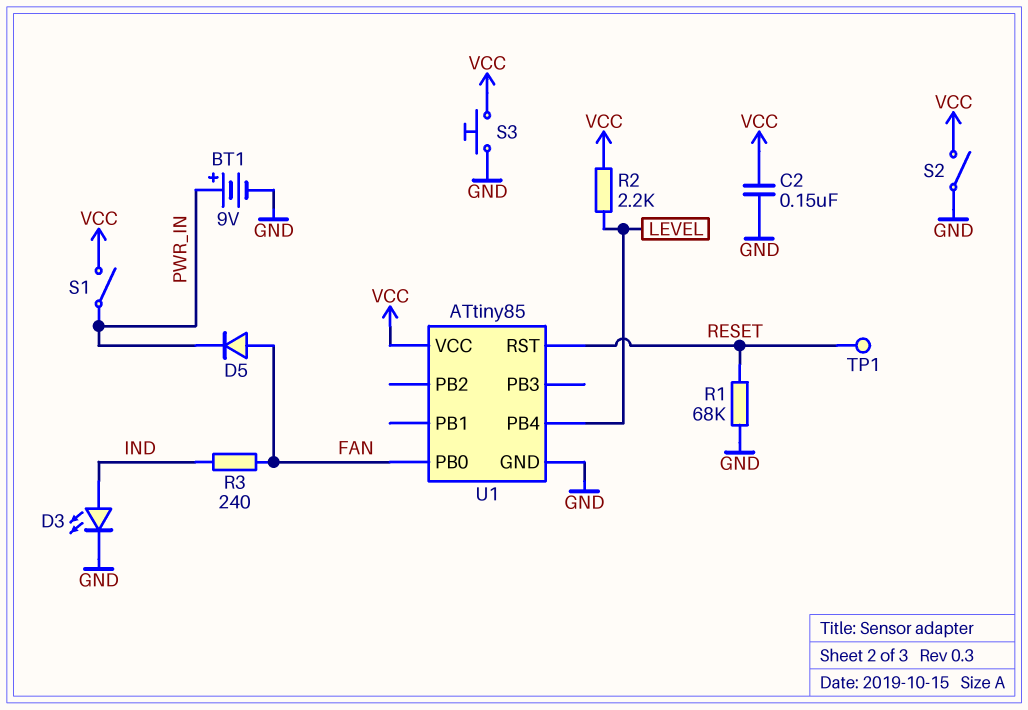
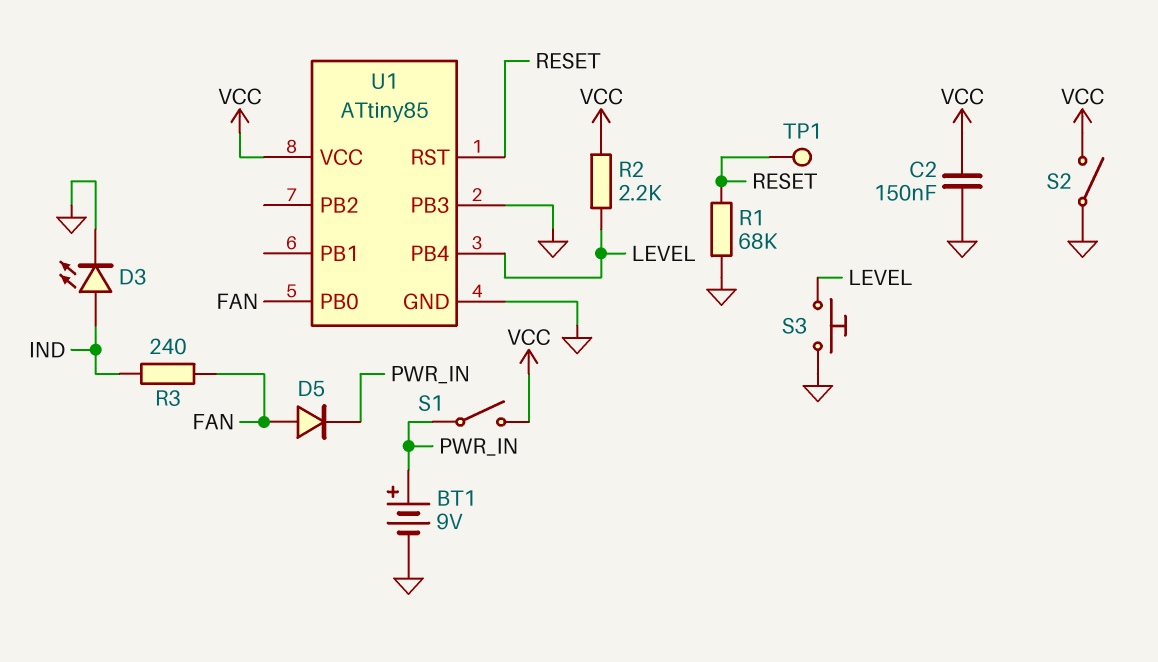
S3: button (GND, VCC) -> button (GND, LEVEL)
U1 pin PB3: none -> GND

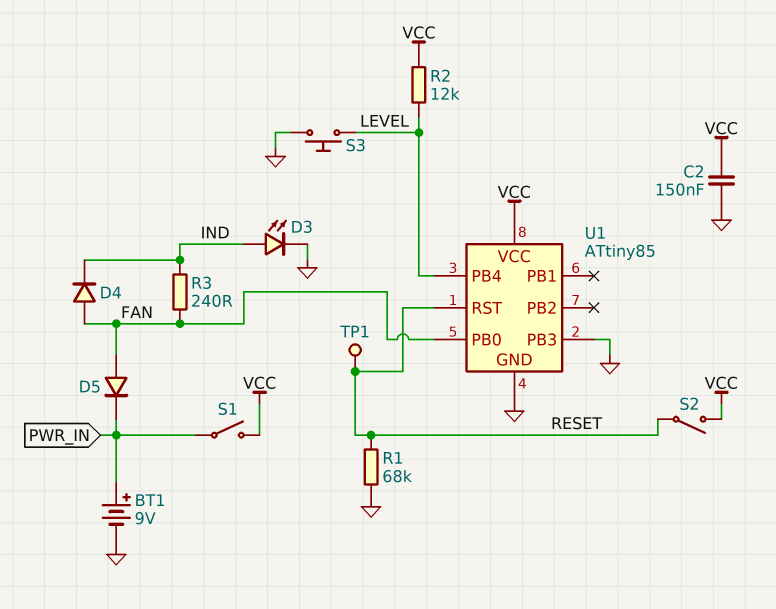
D4: none -> diode (A FAN, K IND)
R2: 2.2k (LEVEL, VCC) -> 12k (LEVEL, VCC)
S2: switch (GND, VCC) -> switch (RESET, VCC)

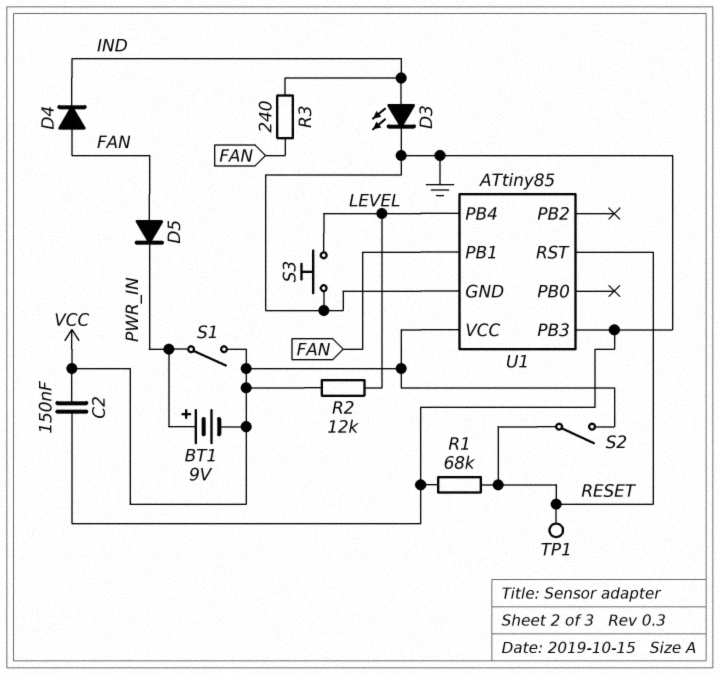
BT1: 9V (plus PWR_IN, minus GND) -> 9V (plus PWR_IN, minus VCC)
U1 pin PB0: FAN -> none
U1 pin PB1: none -> FAN

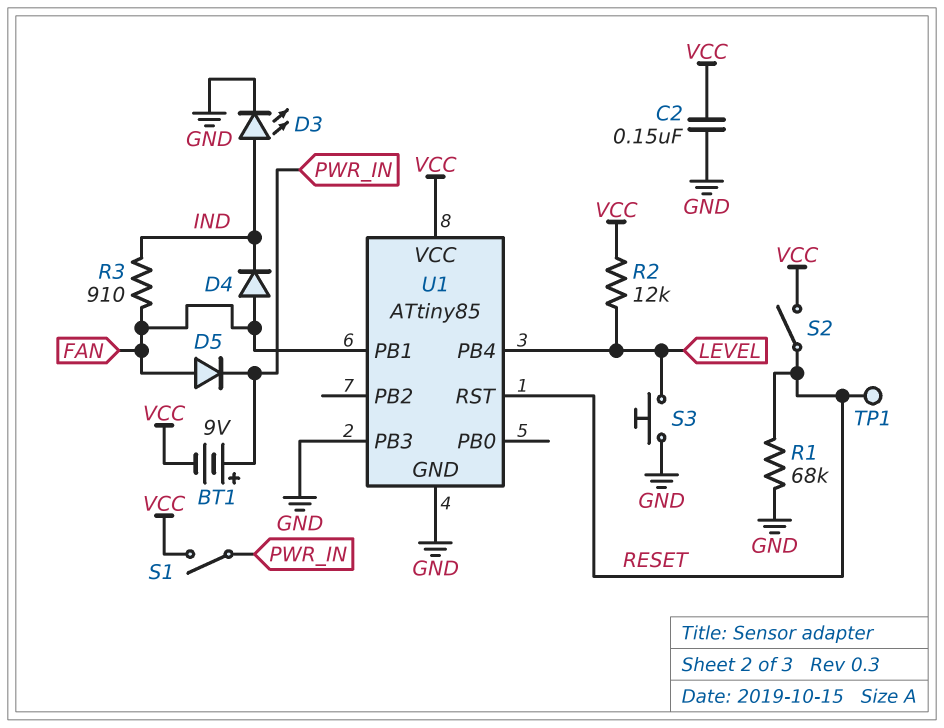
R3: 240 (FAN, IND) -> 910 (FAN, IND)

